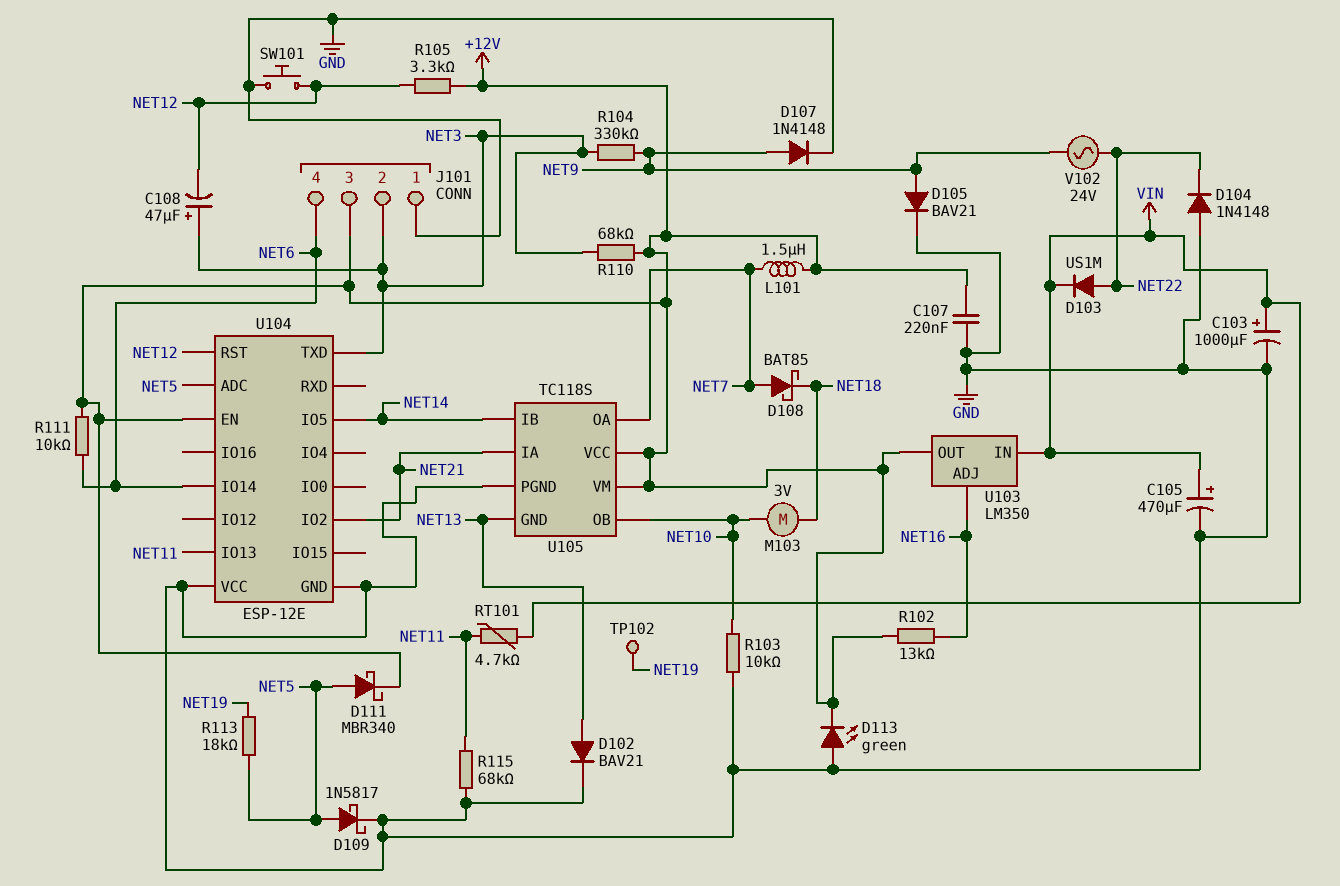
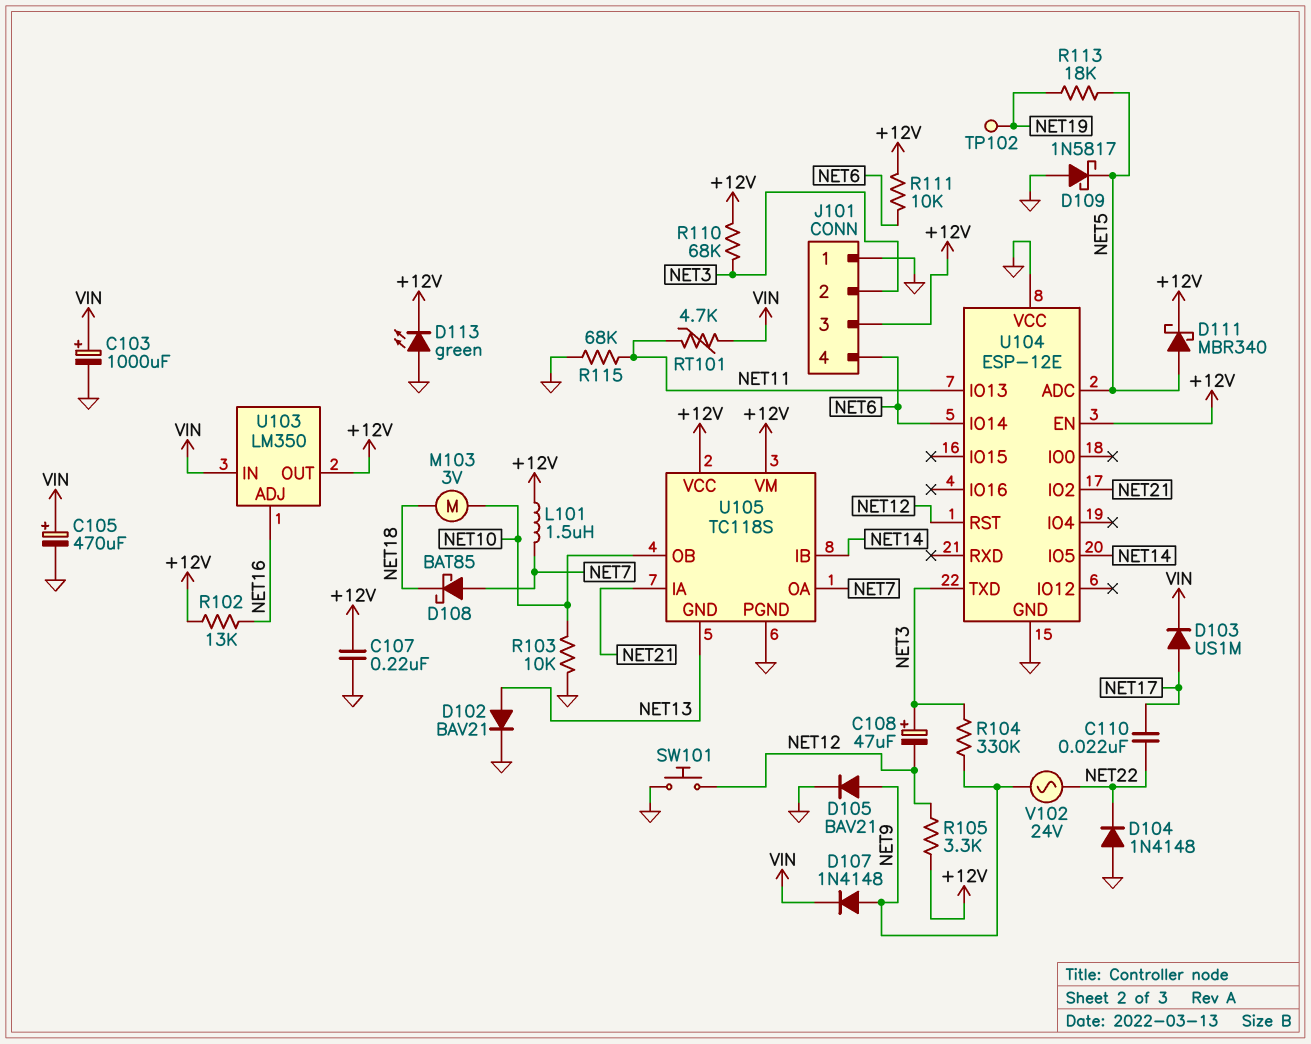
C110: none -> 22nF (NET17, NET22)
D103: diode US1M (A NET22, K VIN) -> diode US1M (A NET17, K VIN)
D107: diode 1N4148 (A NET9, K GND) -> diode 1N4148 (A NET9, K VIN)
D109: schottky 1N5817 (A NET5, K GND) -> schottky 1N5817 (A GND, K NET5)

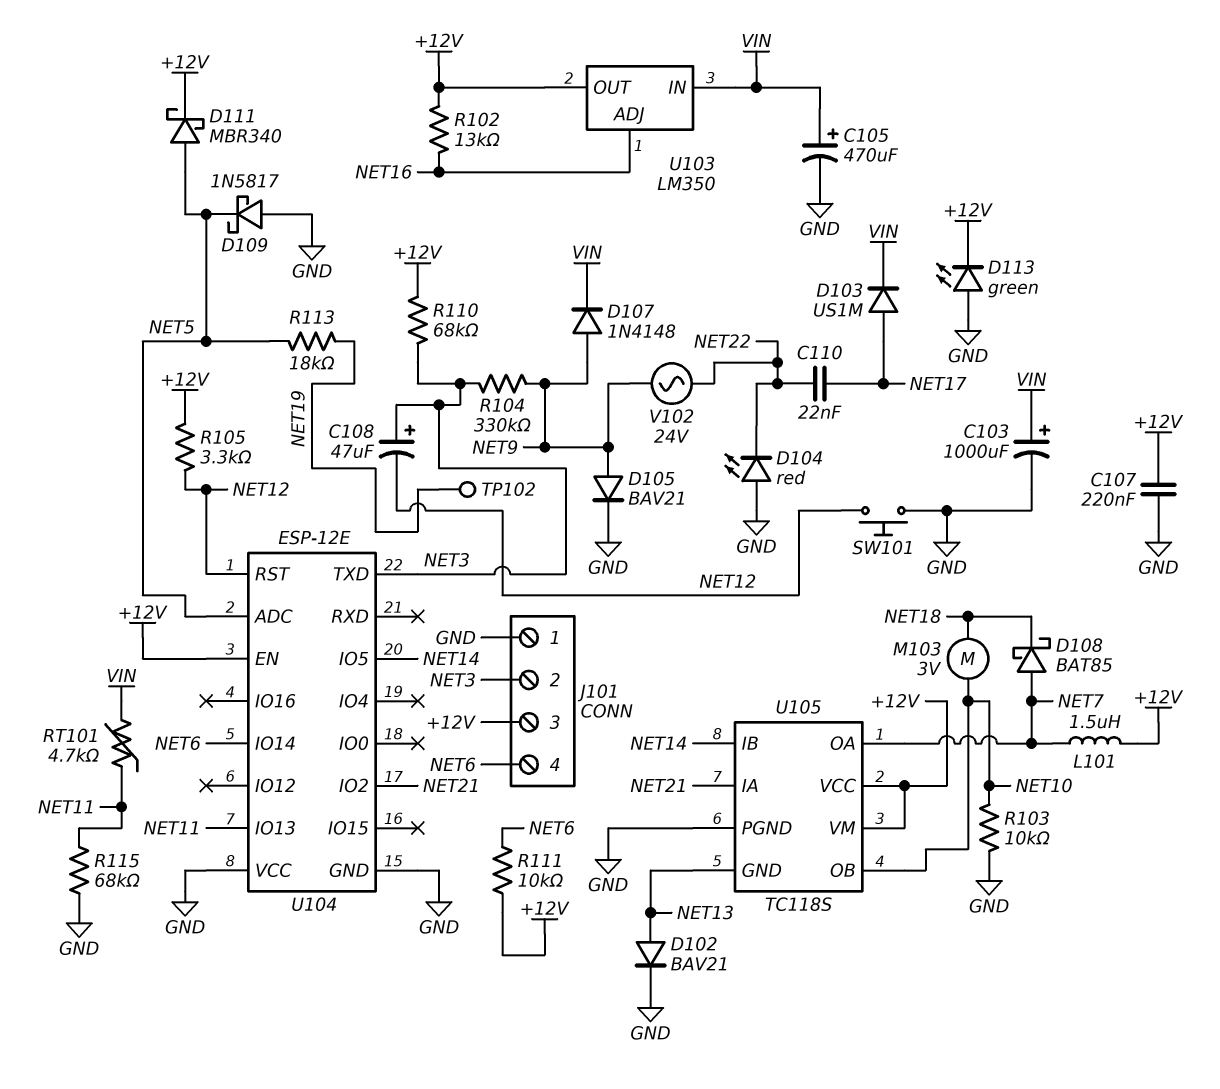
D104: diode 1N4148 (A GND, K NET22) -> LED red (A GND, K NET22)

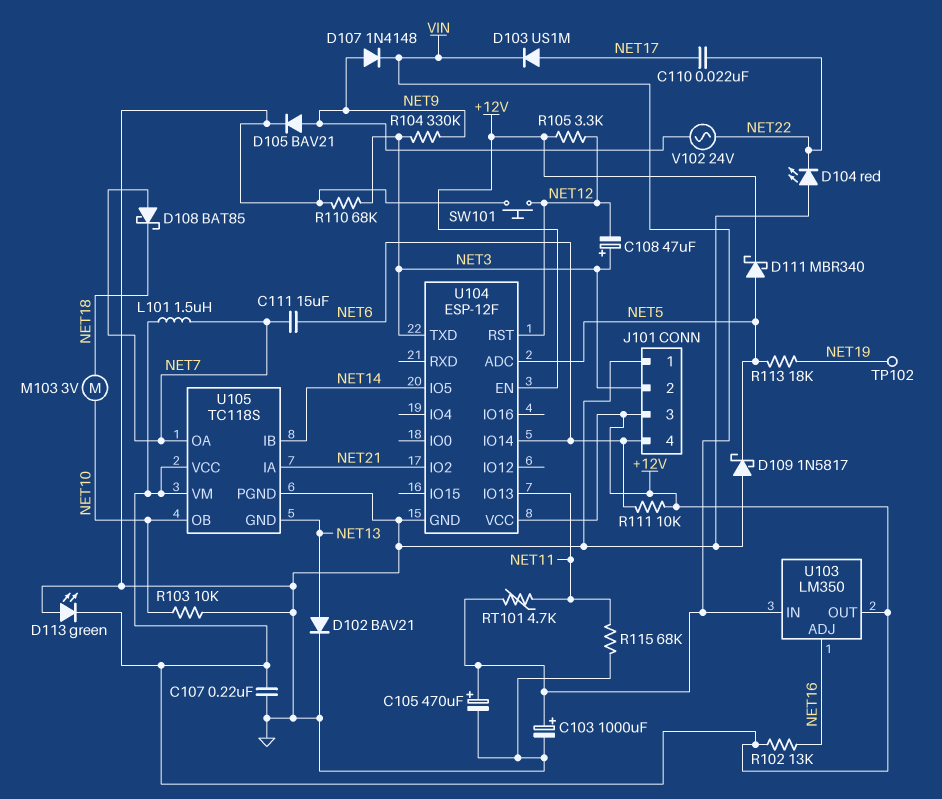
C111: none -> 15uF (NET6, NET7)
R110: 68k (+12V, NET3) -> 68k (GND, NET3)
U104: ESP-12E -> ESP-12F
U104 pin VCC: GND -> +12V

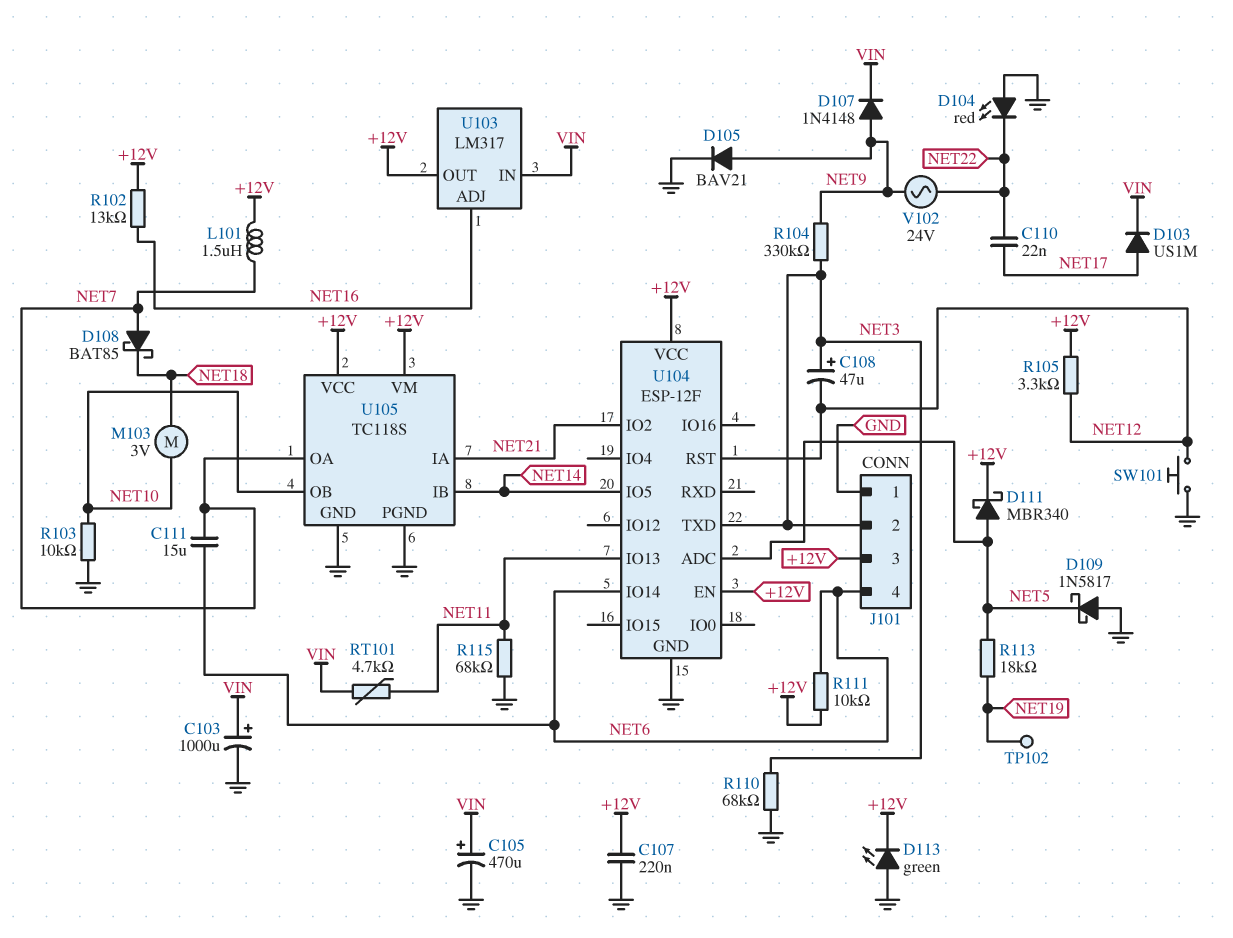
D102: diode BAV21 (A NET13, K GND) -> none
U103: LM350 -> LM317
U105 pin GND: NET13 -> GND

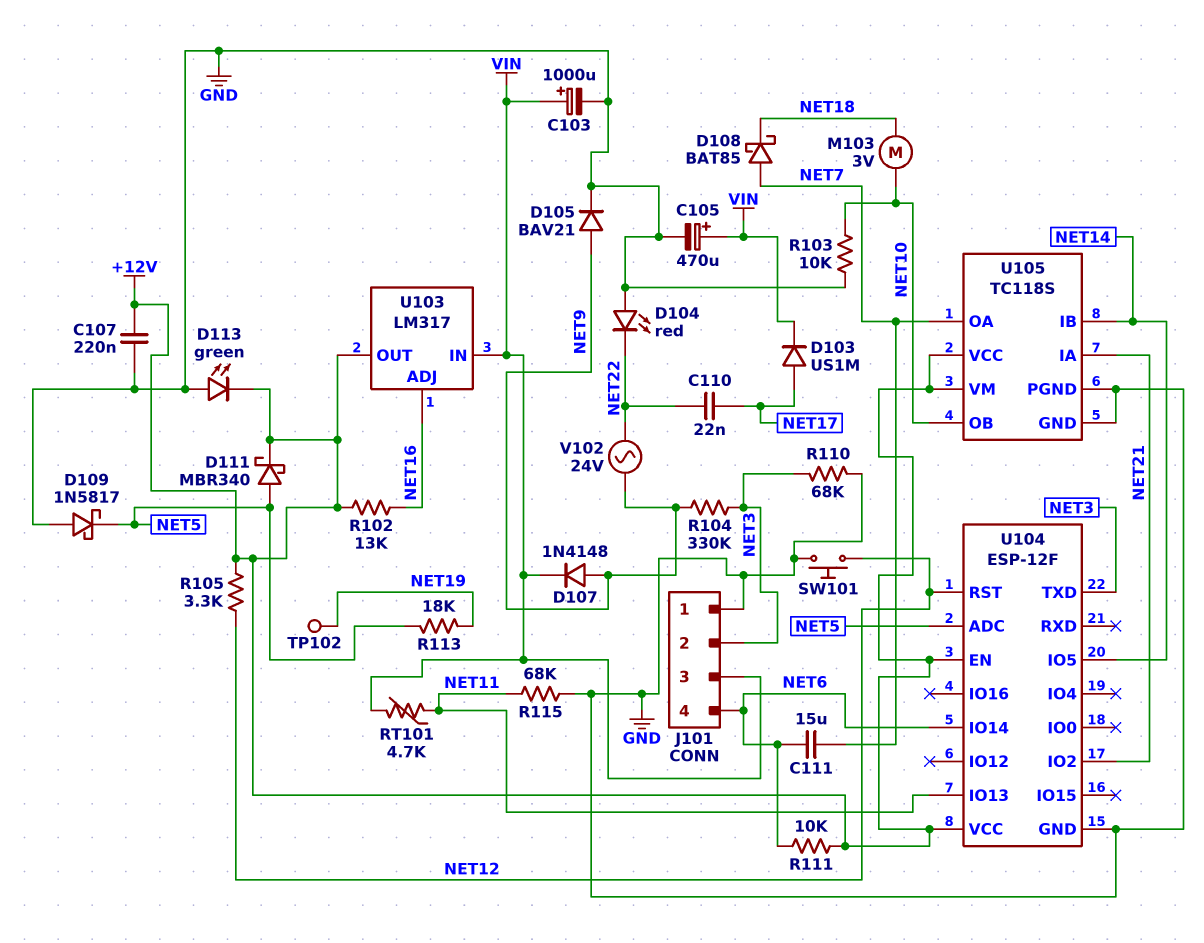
C108: 47uF (plus NET3, minus NET12) -> none
J101 pin 3: +12V -> VIN
L101: 1.5uH (+12V, NET7) -> none

